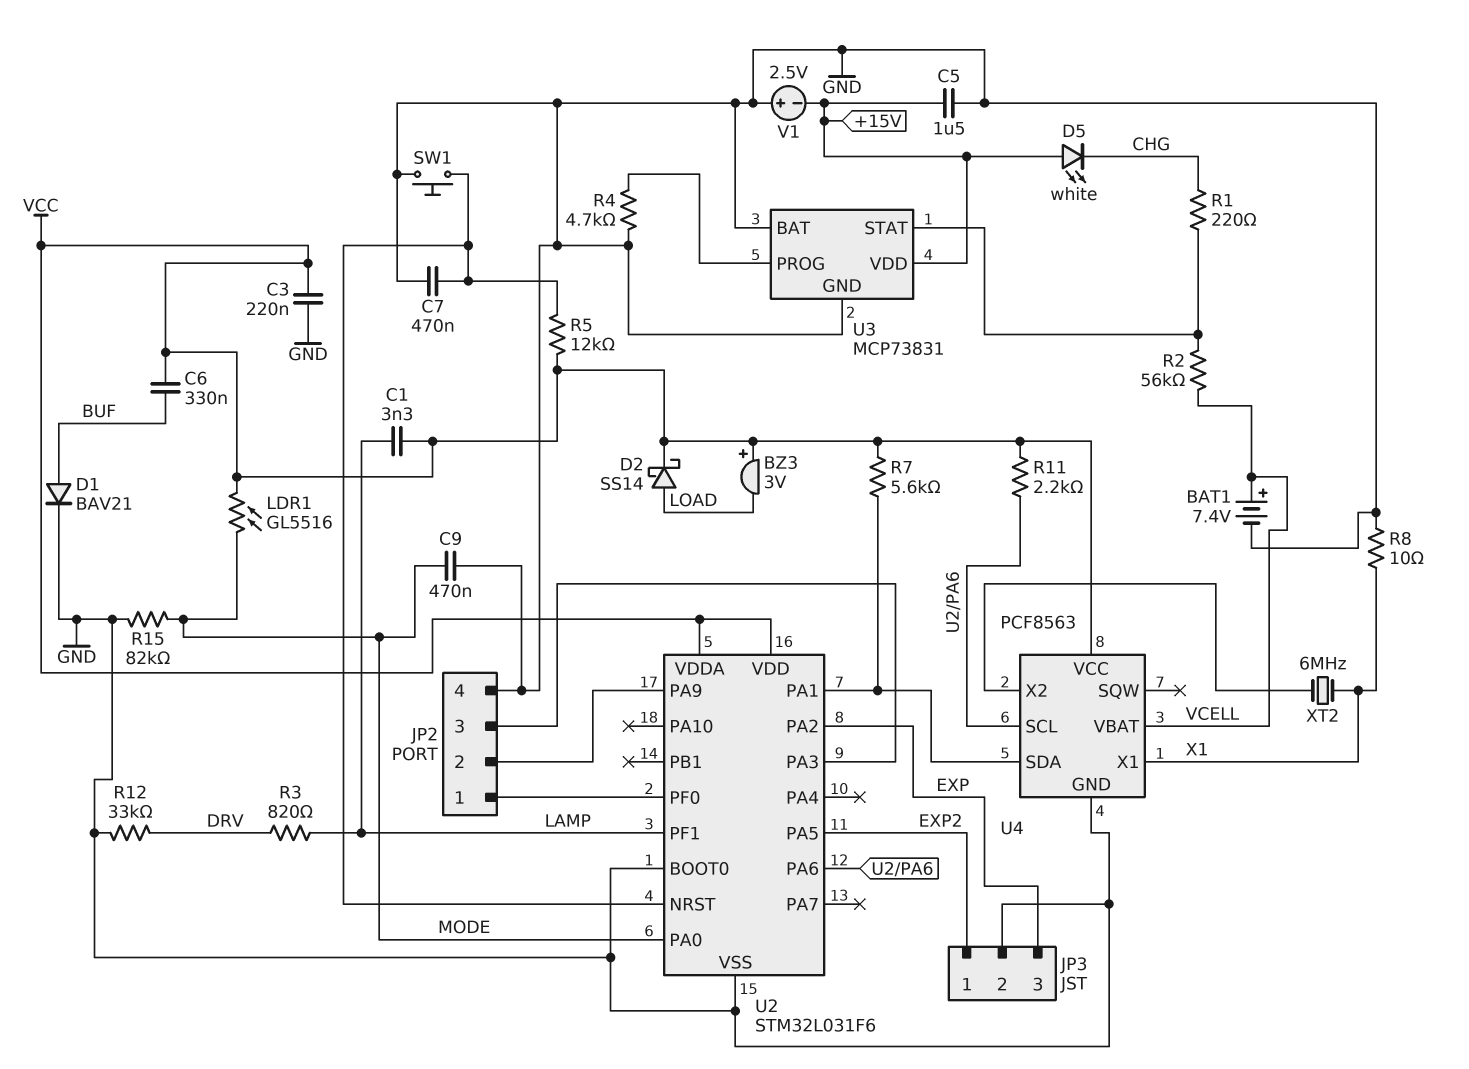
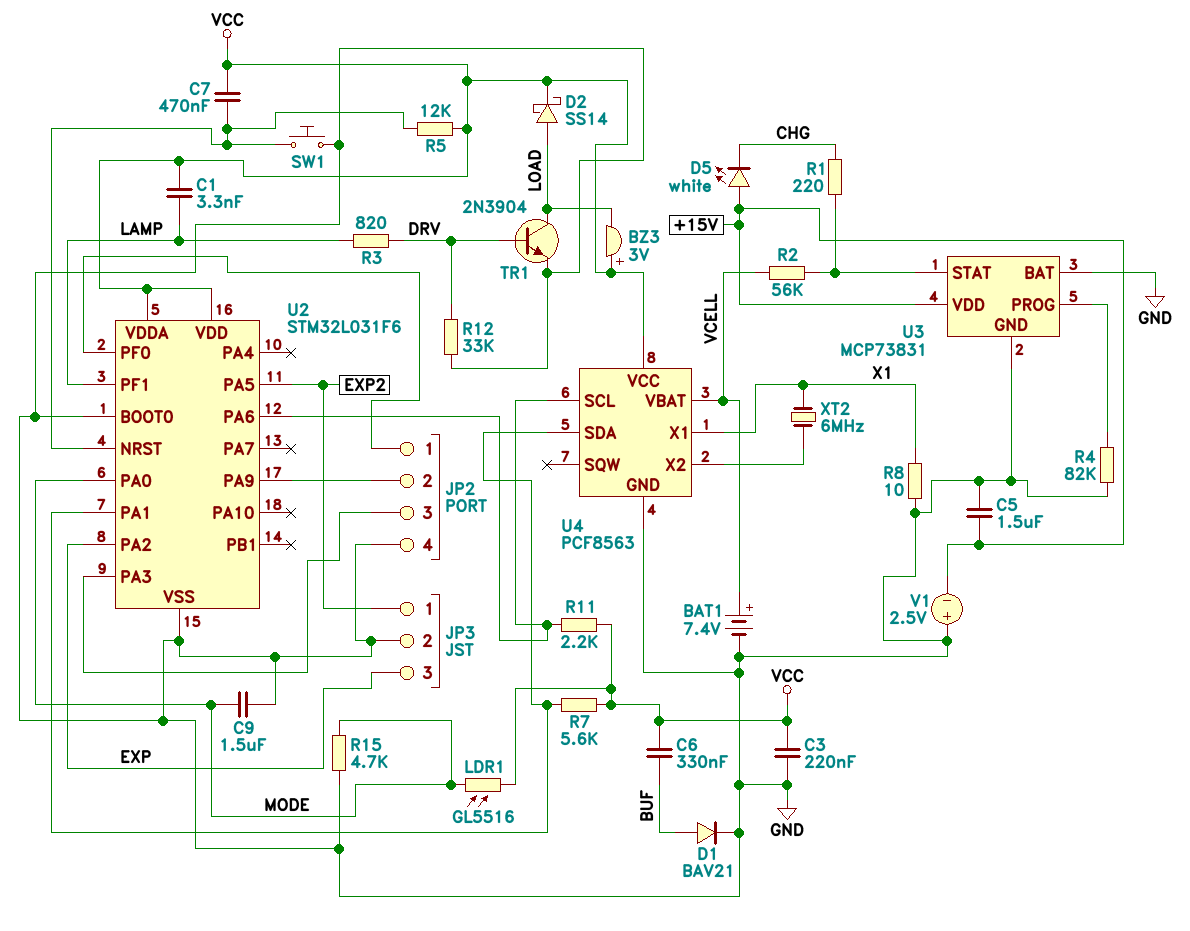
C7: 470nF (GND, U2/NRST) -> 470nF (U2/NRST, VCC)
C9: 470nF (GND, MODE) -> 1.5uF (GND, MODE)
R4: 4.7k (GND, U3/PROG) -> 82k (GND, U3/PROG)
R15: 82k (GND, MODE) -> 4.7k (GND, MODE)
TR1: none -> NPN 2N3904 (B DRV, C LOAD, E GND)

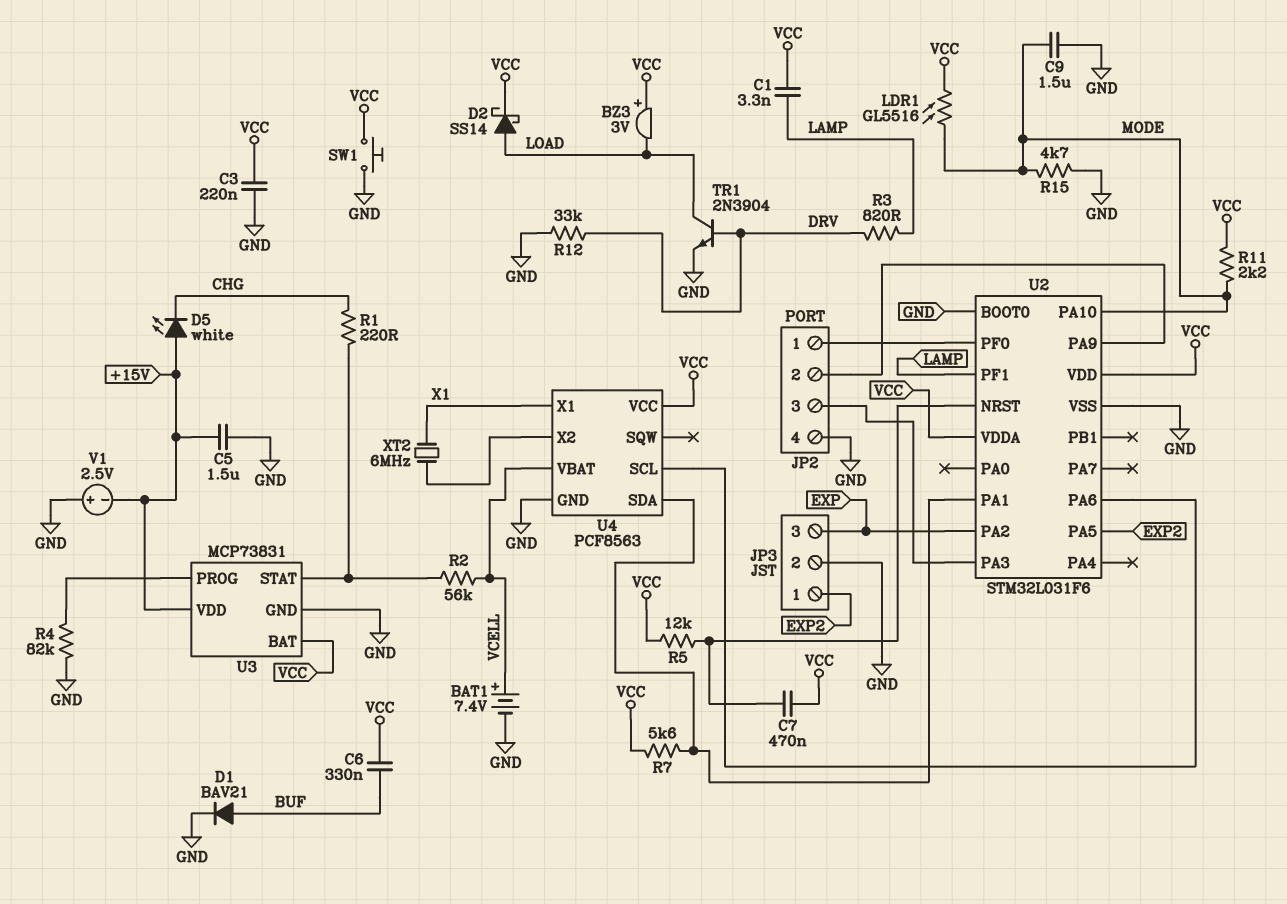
R8: 10 (GND, X1) -> none
R11: 2.2k (U2/PA6, VCC) -> 2.2k (MODE, VCC)
SW1: button (GND, U2/NRST) -> button (GND, VCC)
U2 pin PA0: MODE -> none
U2 pin PA10: none -> MODE
U3 pin BAT: GND -> VCC

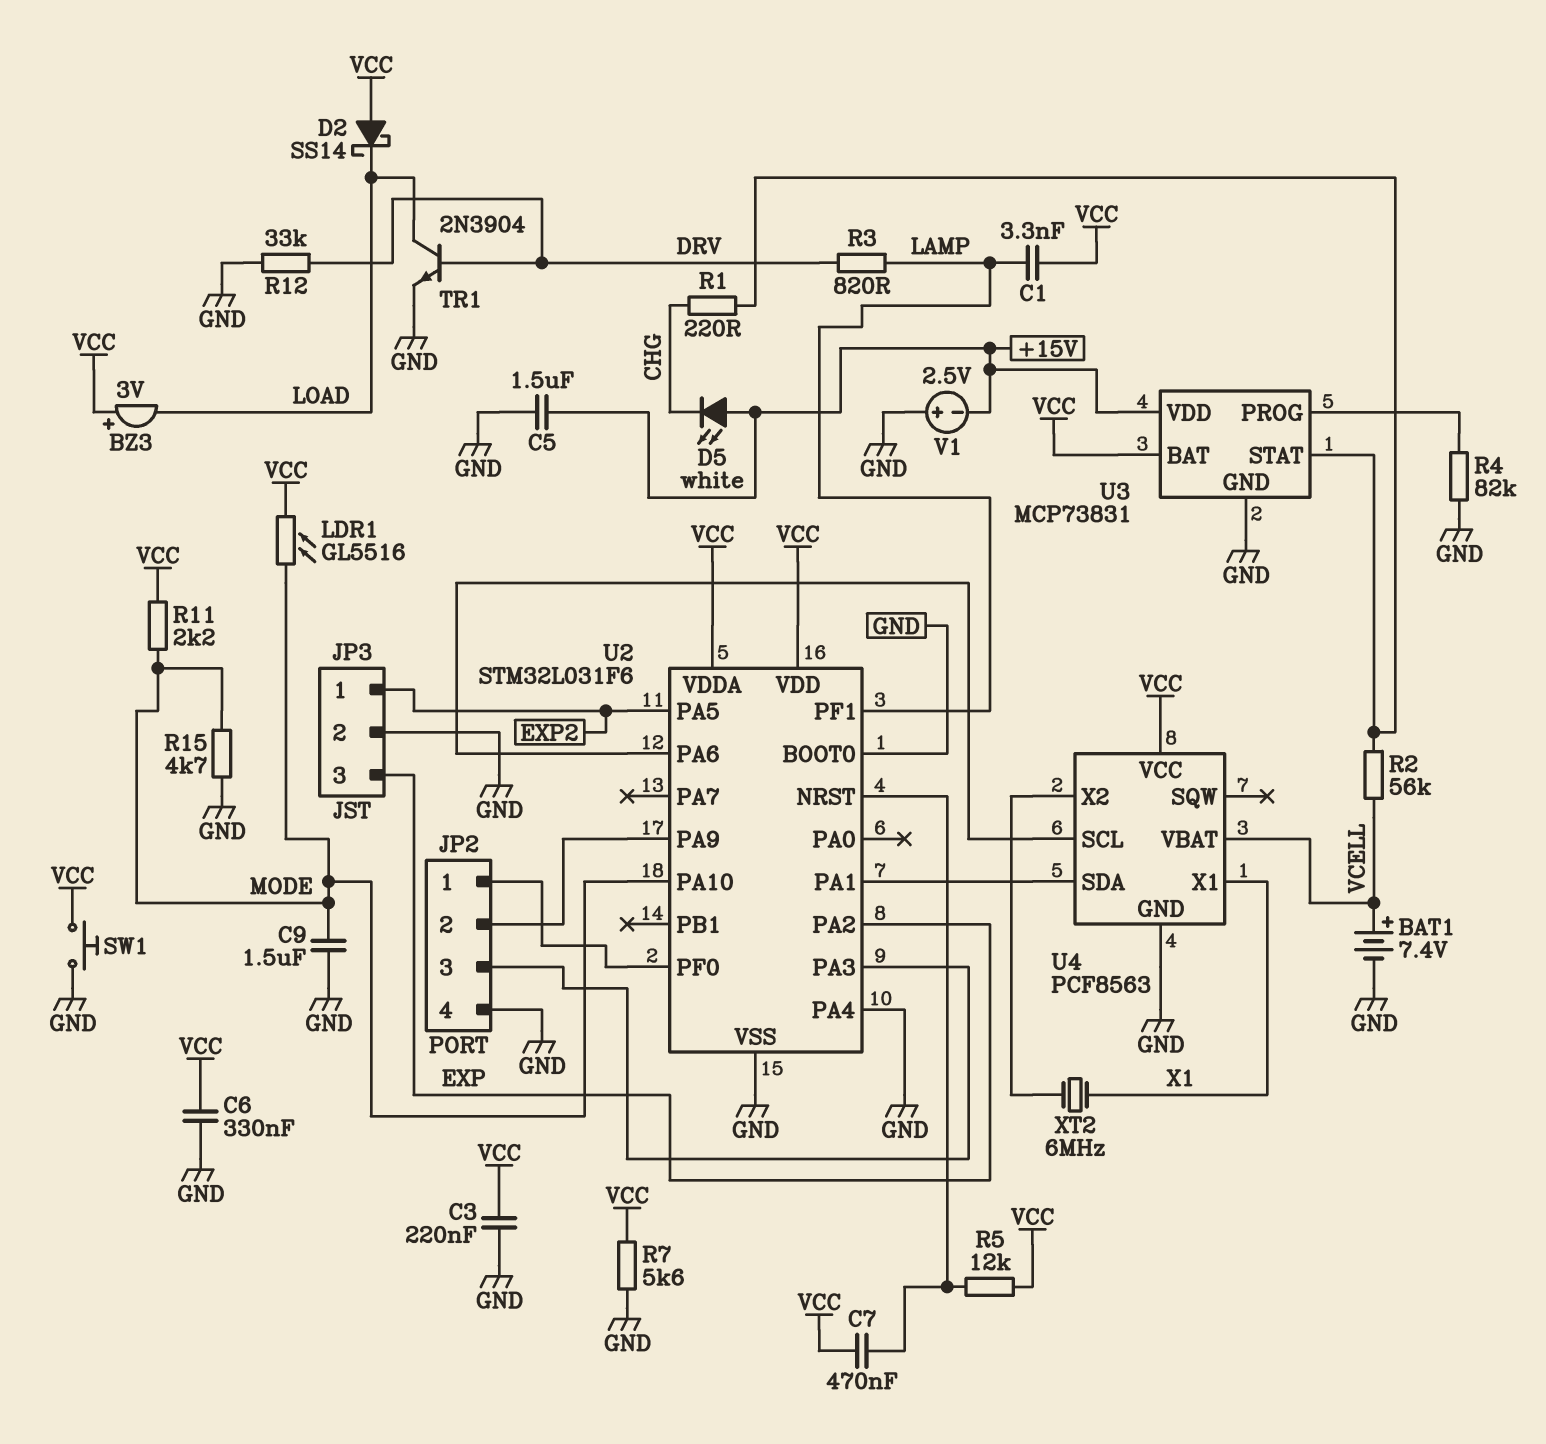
C6: 330nF (BUF, VCC) -> 330nF (GND, VCC)
D1: diode BAV21 (A BUF, K GND) -> none
D2: schottky SS14 (A LOAD, K VCC) -> schottky SS14 (A VCC, K LOAD)
R7: 5.6k (U2/PA1, VCC) -> 5.6k (GND, VCC)
U2 pin PA4: none -> GND

